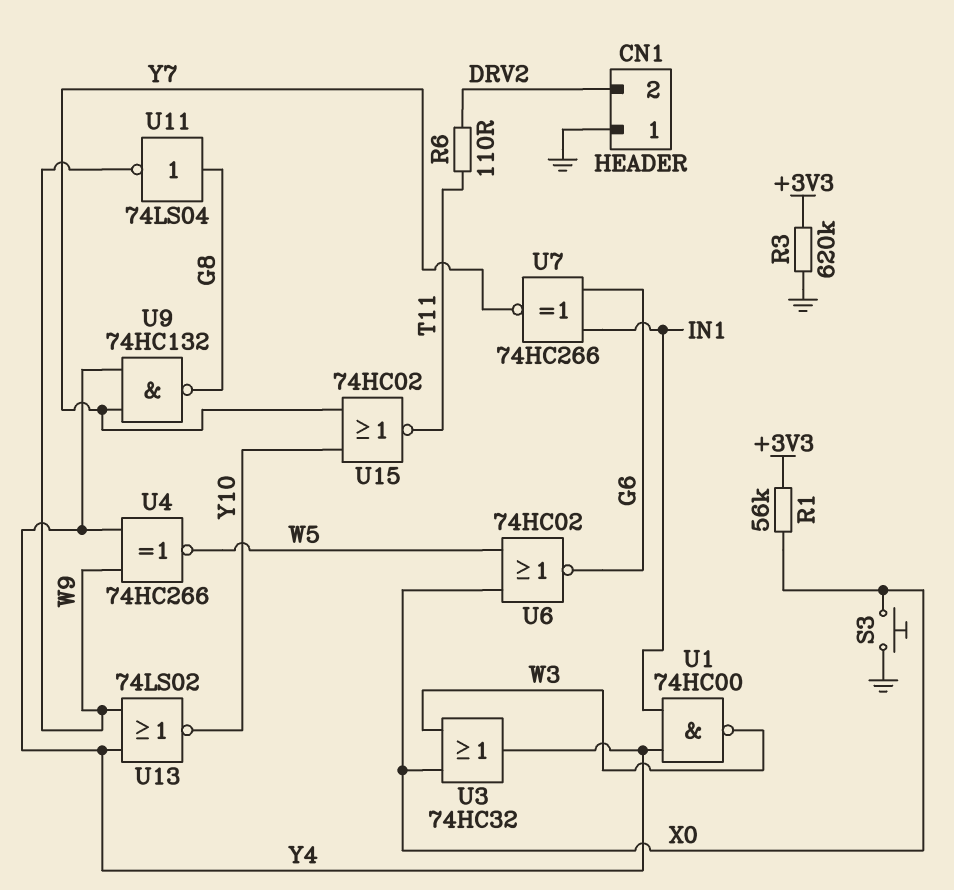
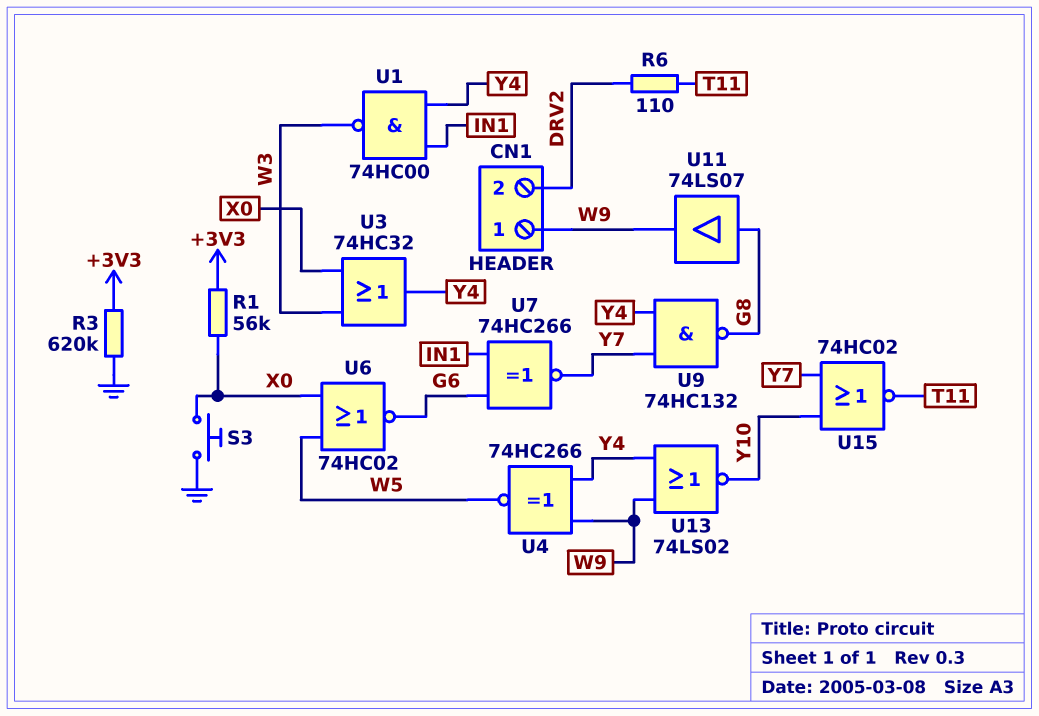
CN1 pin 1: GND -> W9
U11: NOT 74LS04 (in G8, out W9) -> buffer 74LS07 (in G8, out W9)

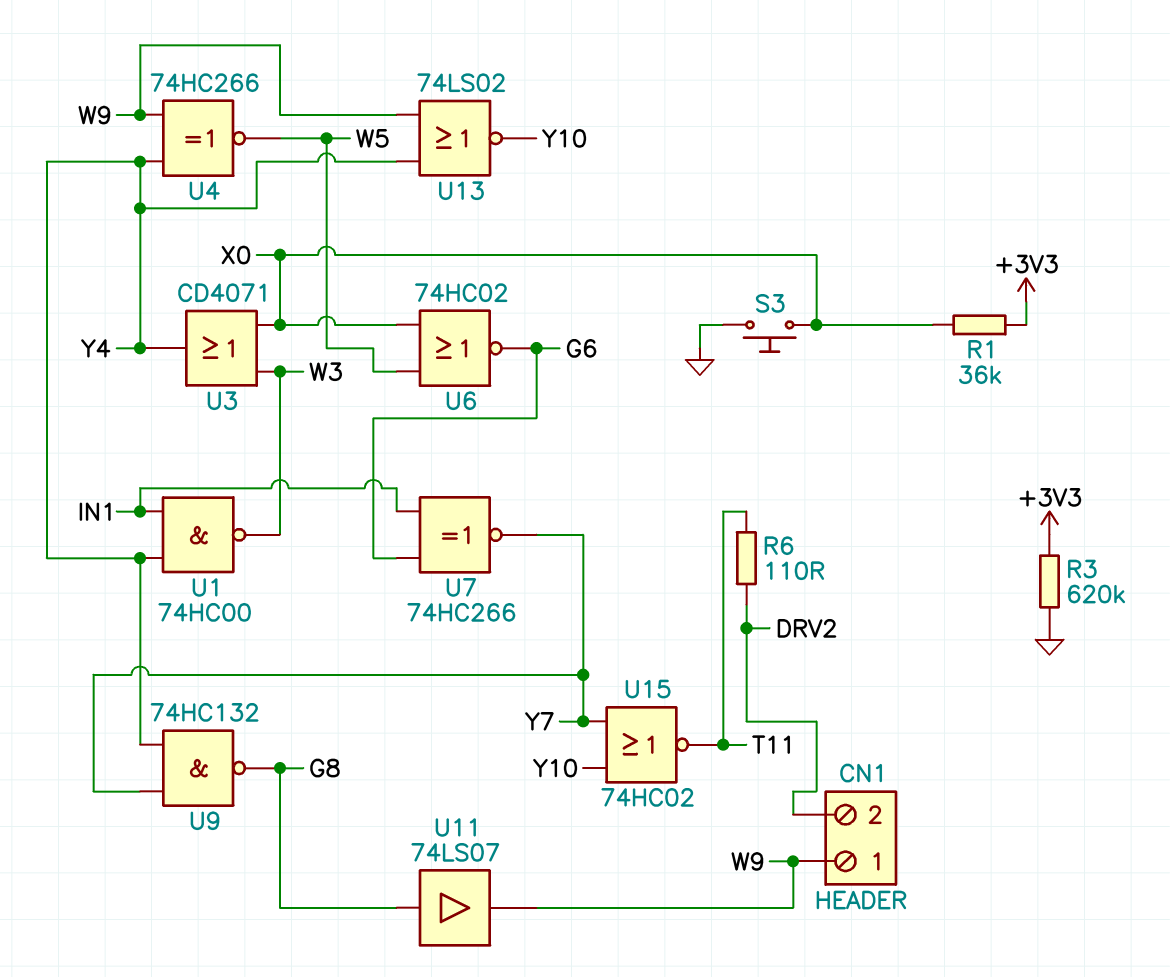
R1: 56k (+3V3, X0) -> 36k (+3V3, X0)
U3: OR 74HC32 (in W3, in X0, out Y4) -> OR CD4071 (in W3, in X0, out Y4)

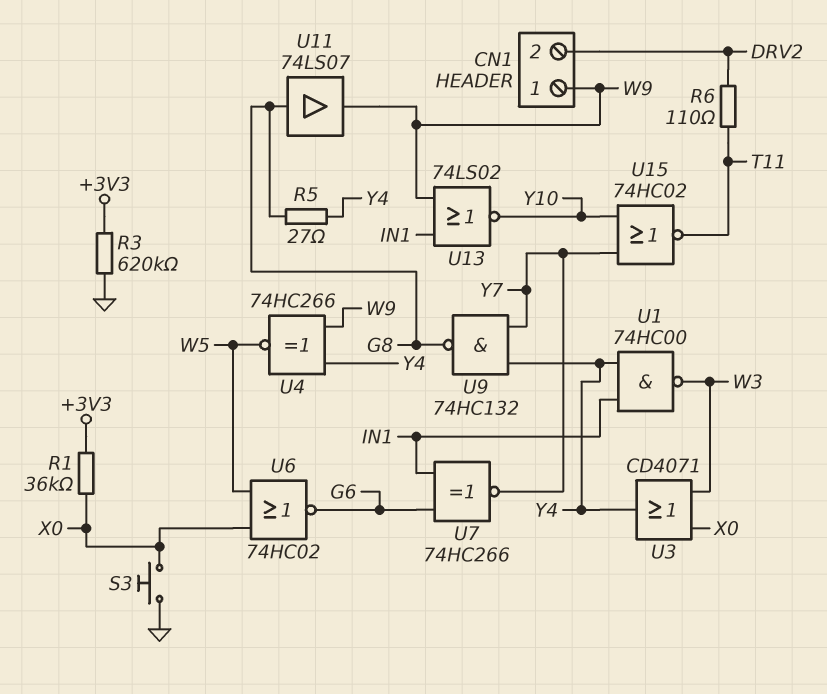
R5: none -> 27 (G8, Y4)
U13: NOR 74LS02 (in W9, in Y4, out Y10) -> NOR 74LS02 (in IN1, in W9, out Y10)

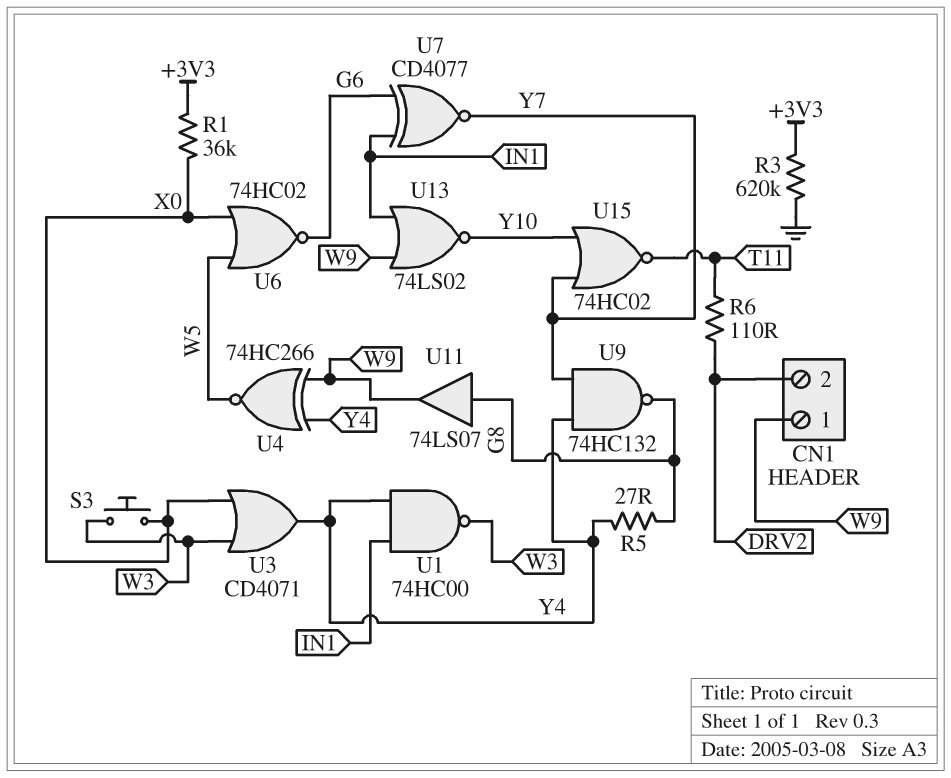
S3: button (GND, X0) -> button (W3, X0)
U7: XNOR 74HC266 (in G6, in IN1, out Y7) -> XNOR CD4077 (in G6, in IN1, out Y7)

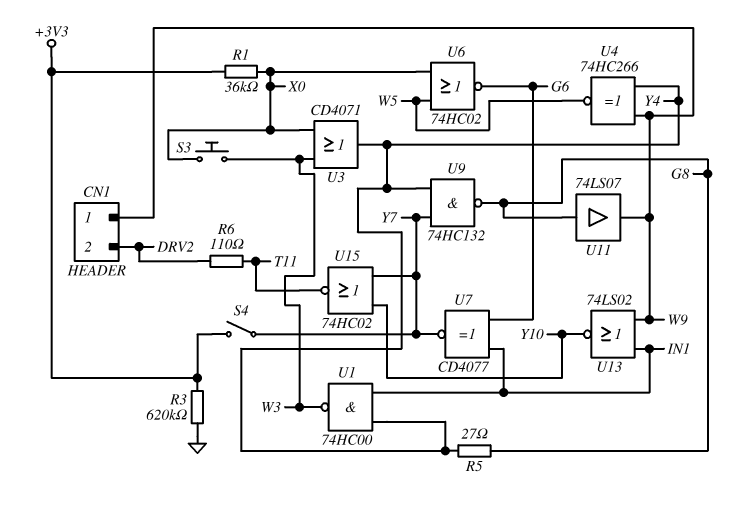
S4: none -> switch (+3V3, Y7)

